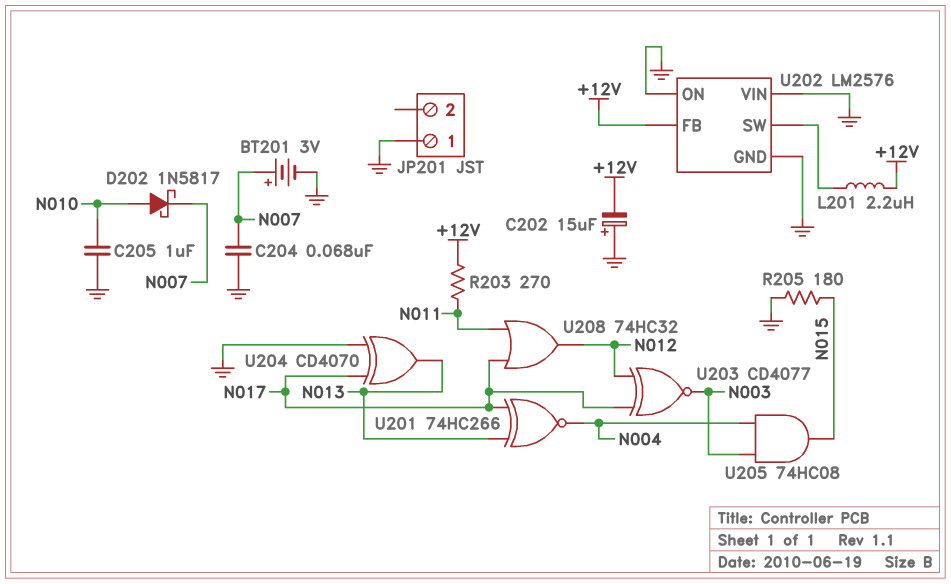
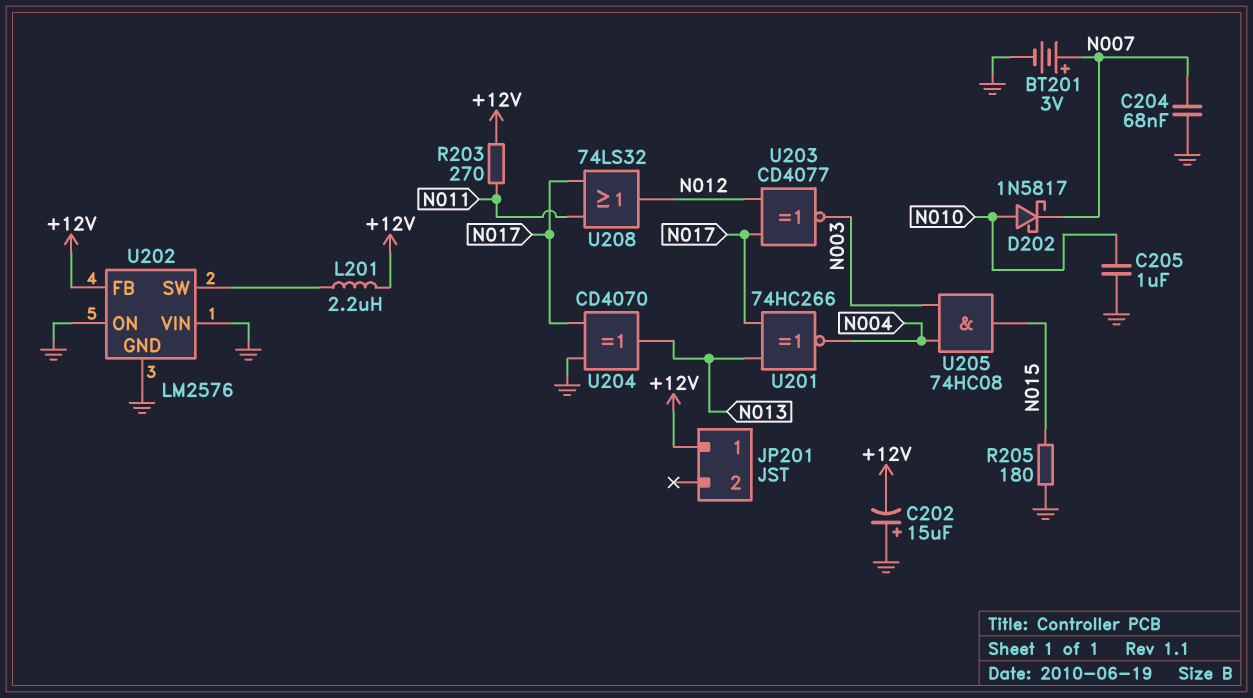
JP201 pin 1: GND -> +12V
U208: OR 74HC32 (in N011, in N017, out N012) -> OR 74LS32 (in N011, in N017, out N012)

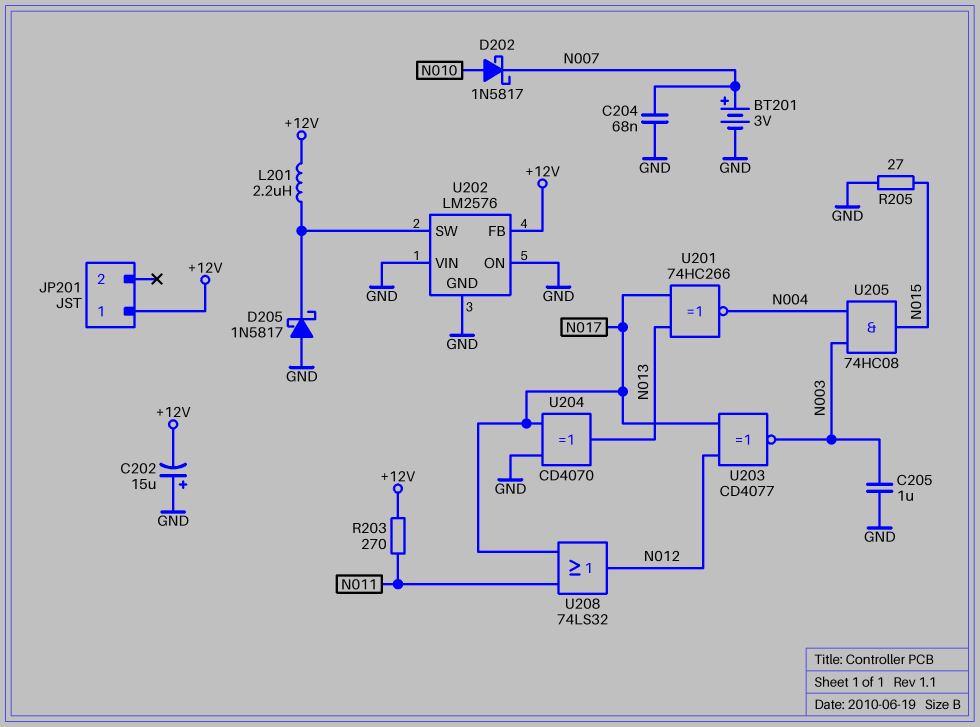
C205: 1uF (GND, N010) -> 1uF (GND, N003)
D205: none -> schottky 1N5817 (A GND, K U202/SW)
R205: 180 (GND, N015) -> 27 (GND, N015)

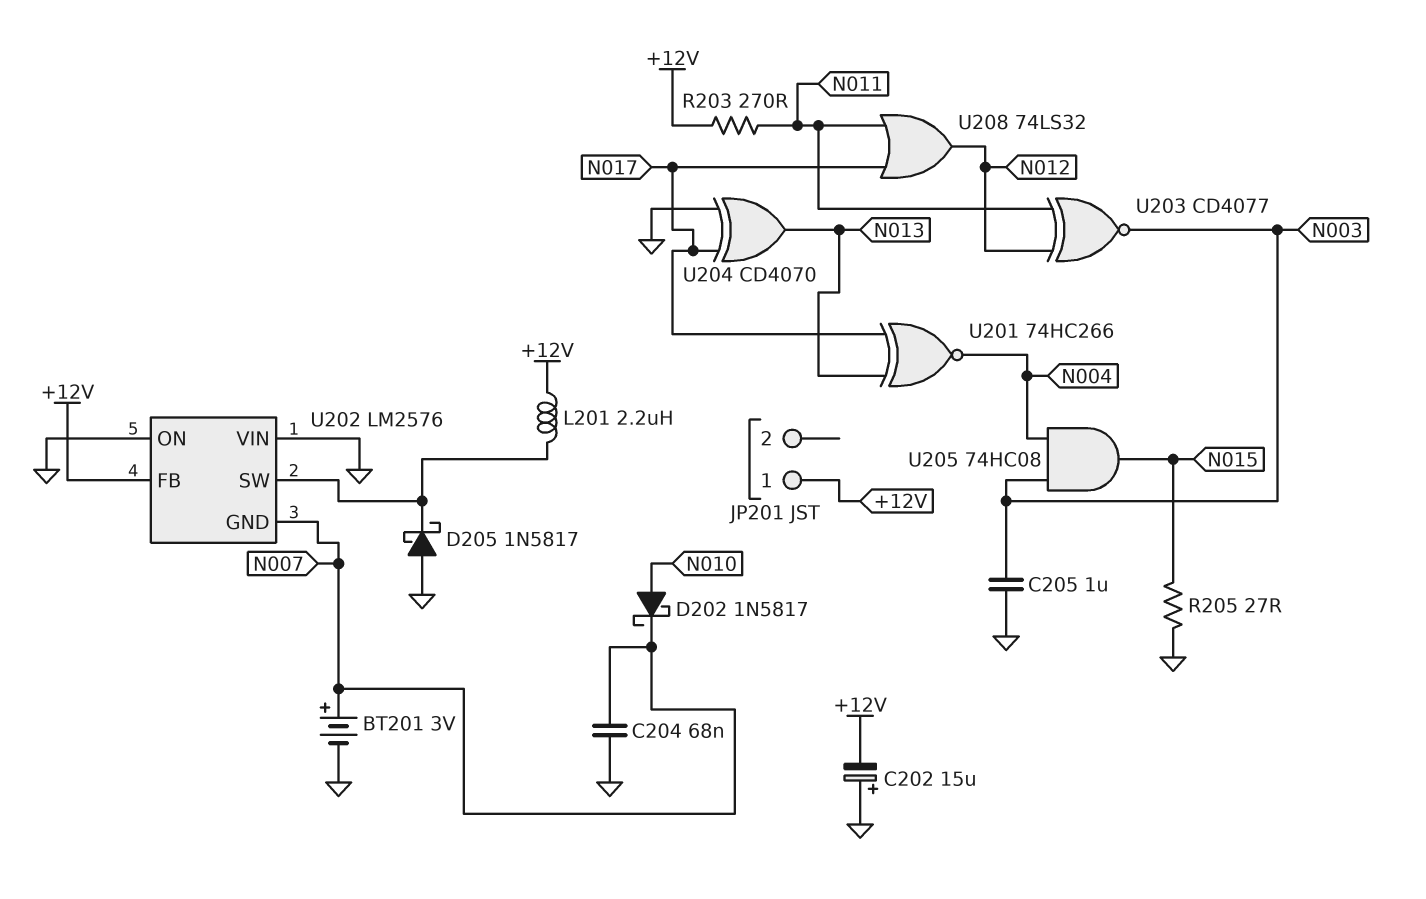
U202 pin GND: GND -> N007
U203: XNOR CD4077 (in N012, in N017, out N003) -> XNOR CD4077 (in N011, in N012, out N003)

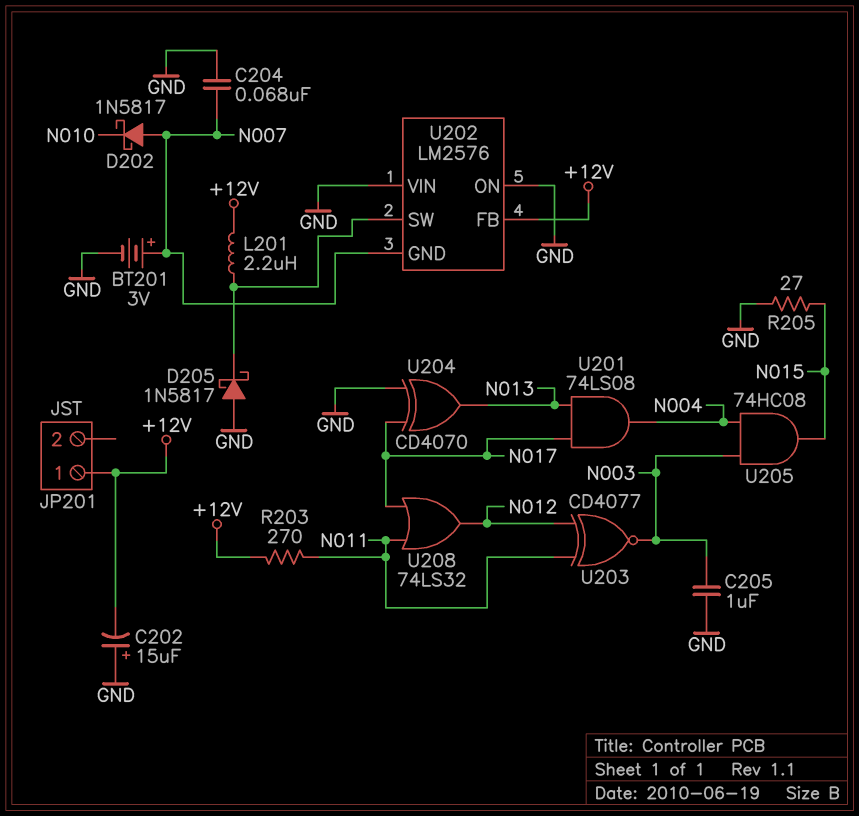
D202: schottky 1N5817 (A N010, K N007) -> schottky 1N5817 (A N007, K N010)
U201: XNOR 74HC266 (in N013, in N017, out N004) -> AND 74LS08 (in N013, in N017, out N004)

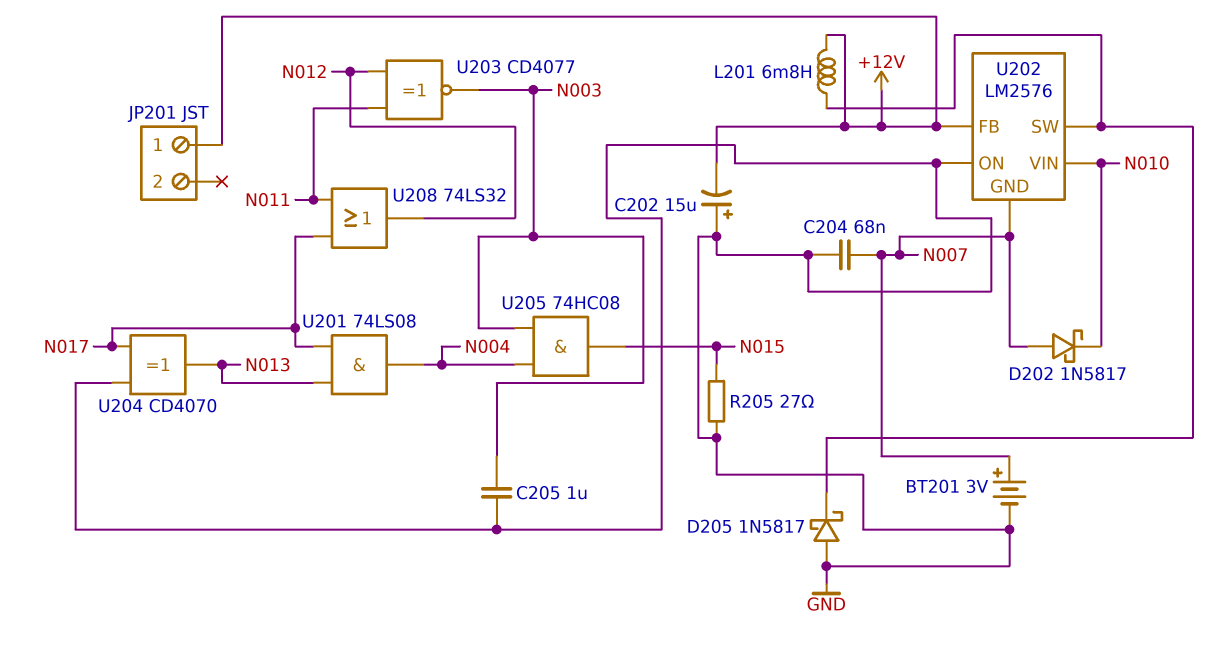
L201: 2.2uH (+12V, U202/SW) -> 6.8mH (+12V, U202/SW)
R203: 270 (+12V, N011) -> none
U202 pin VIN: GND -> N010

